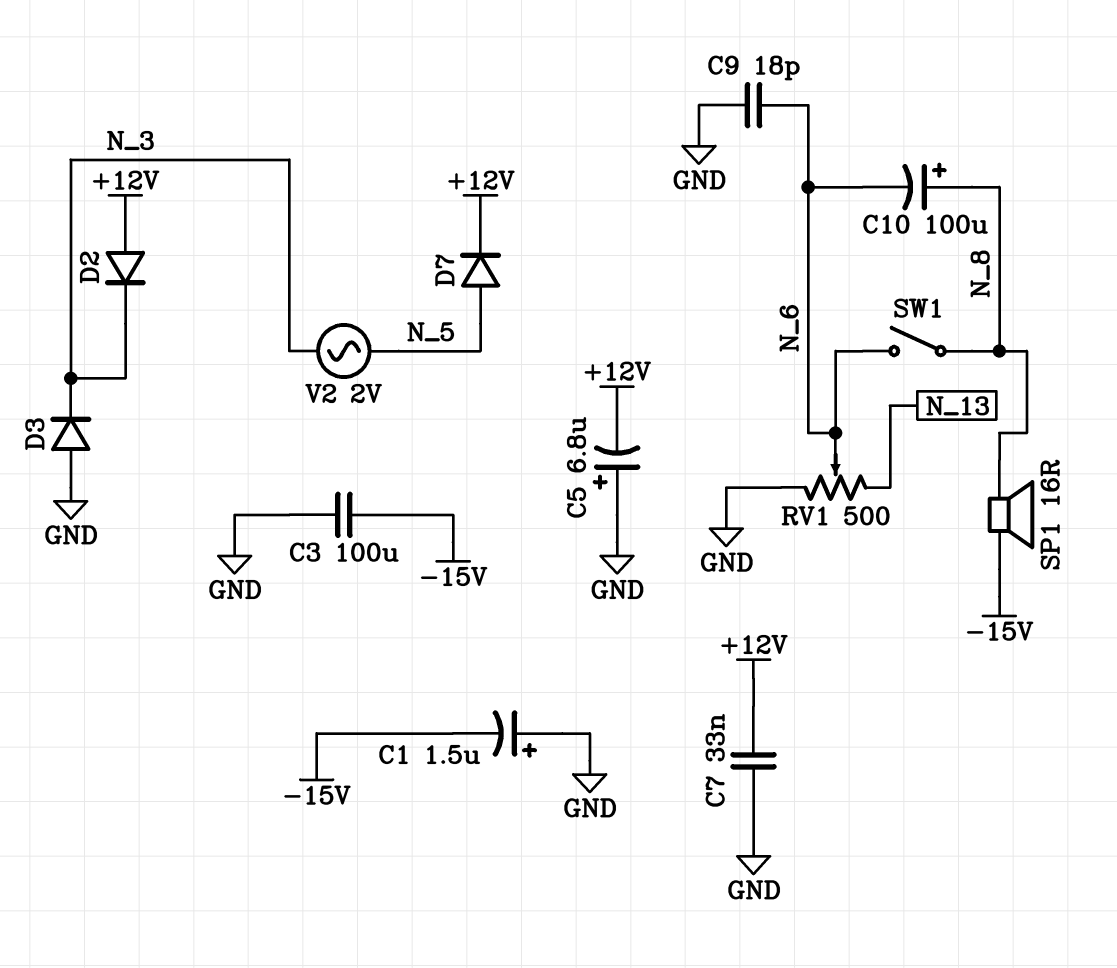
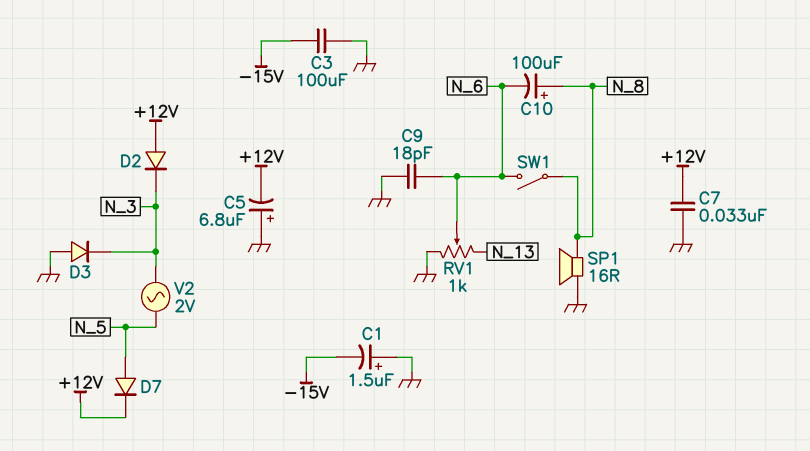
RV1: 500 (GND, N_13, wiper N_6) -> 1k (GND, N_13, wiper N_6)
SP1: speaker 16R (-15V, N_8) -> speaker 16R (GND, N_8)

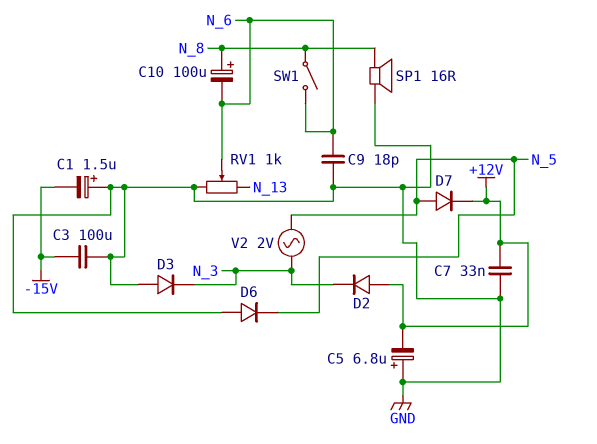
D6: none -> diode (A GND, K N_5)

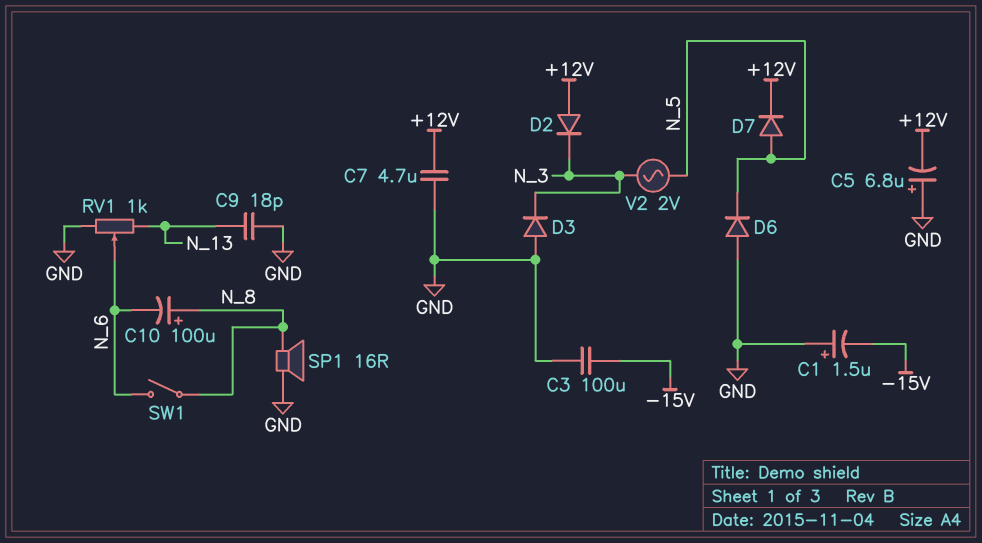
C7: 33nF (+12V, GND) -> 4.7uF (+12V, GND)
C9: 18pF (GND, N_6) -> 18pF (GND, N_13)

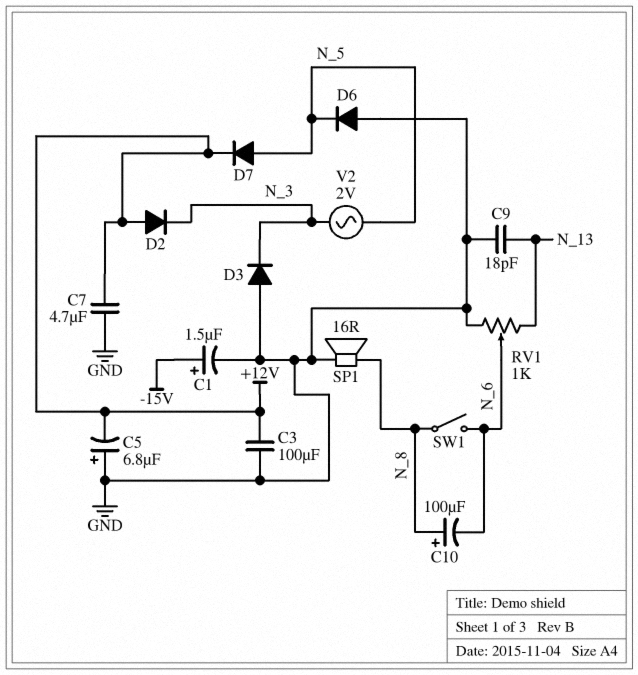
C1: 1.5uF (plus GND, minus -15V) -> 1.5uF (plus -15V, minus GND)
C3: 100uF (-15V, GND) -> 100uF (+12V, GND)

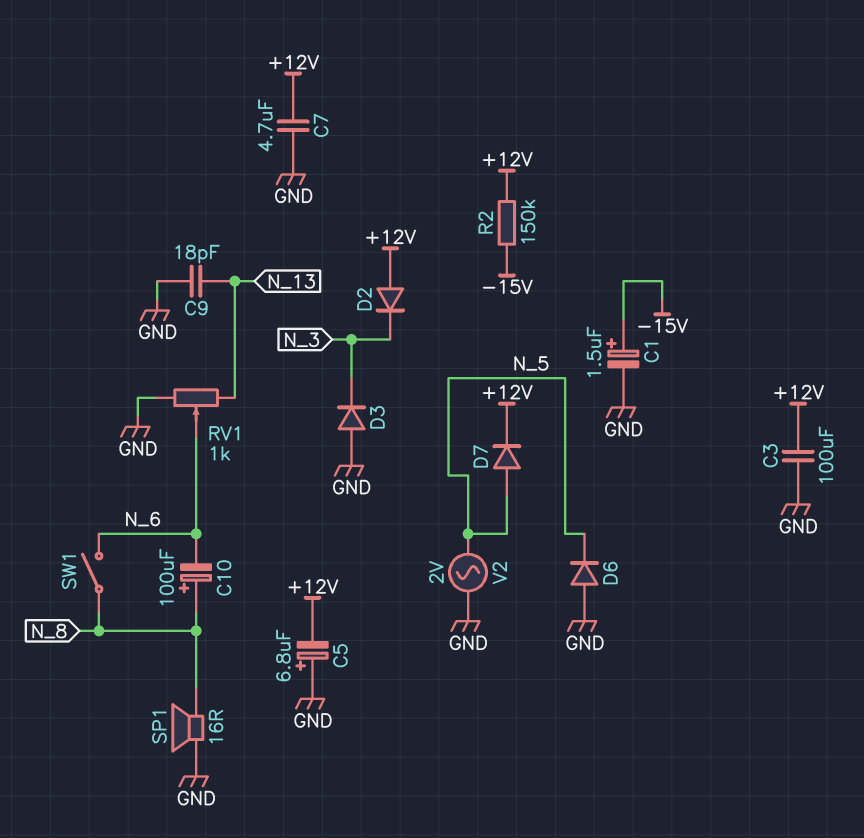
R2: none -> 150k (+12V, -15V)
V2: AC 2V (N_3, N_5) -> AC 2V (GND, N_5)

